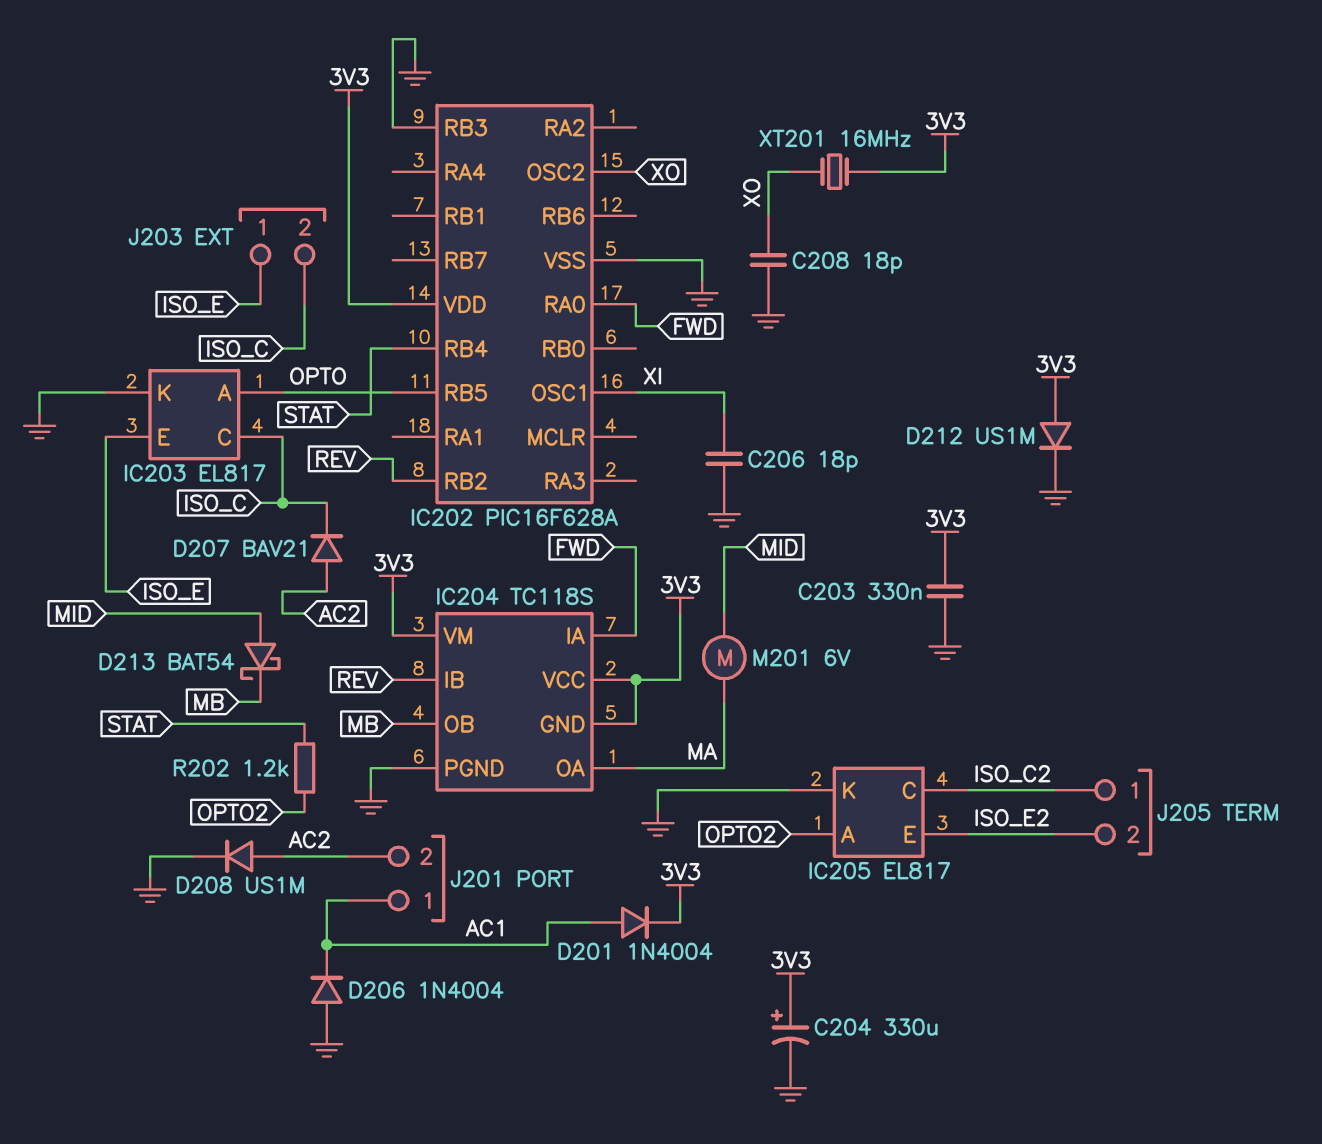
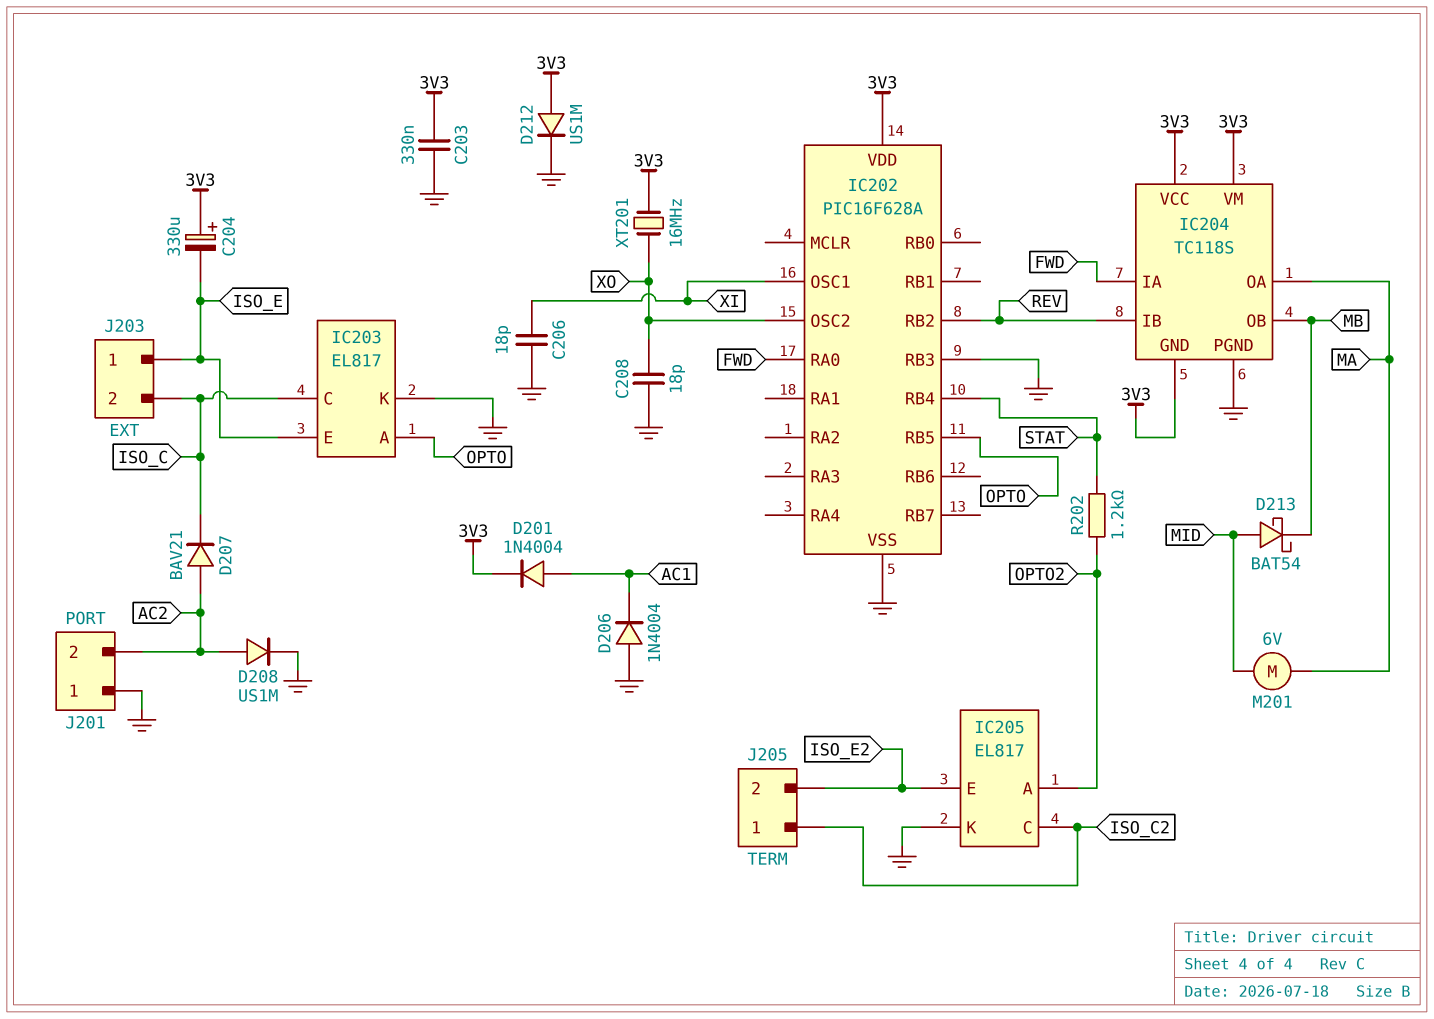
C204: 330uF (plus 3V3, minus GND) -> 330uF (plus 3V3, minus ISO_E)
J201 pin 1: AC1 -> GND

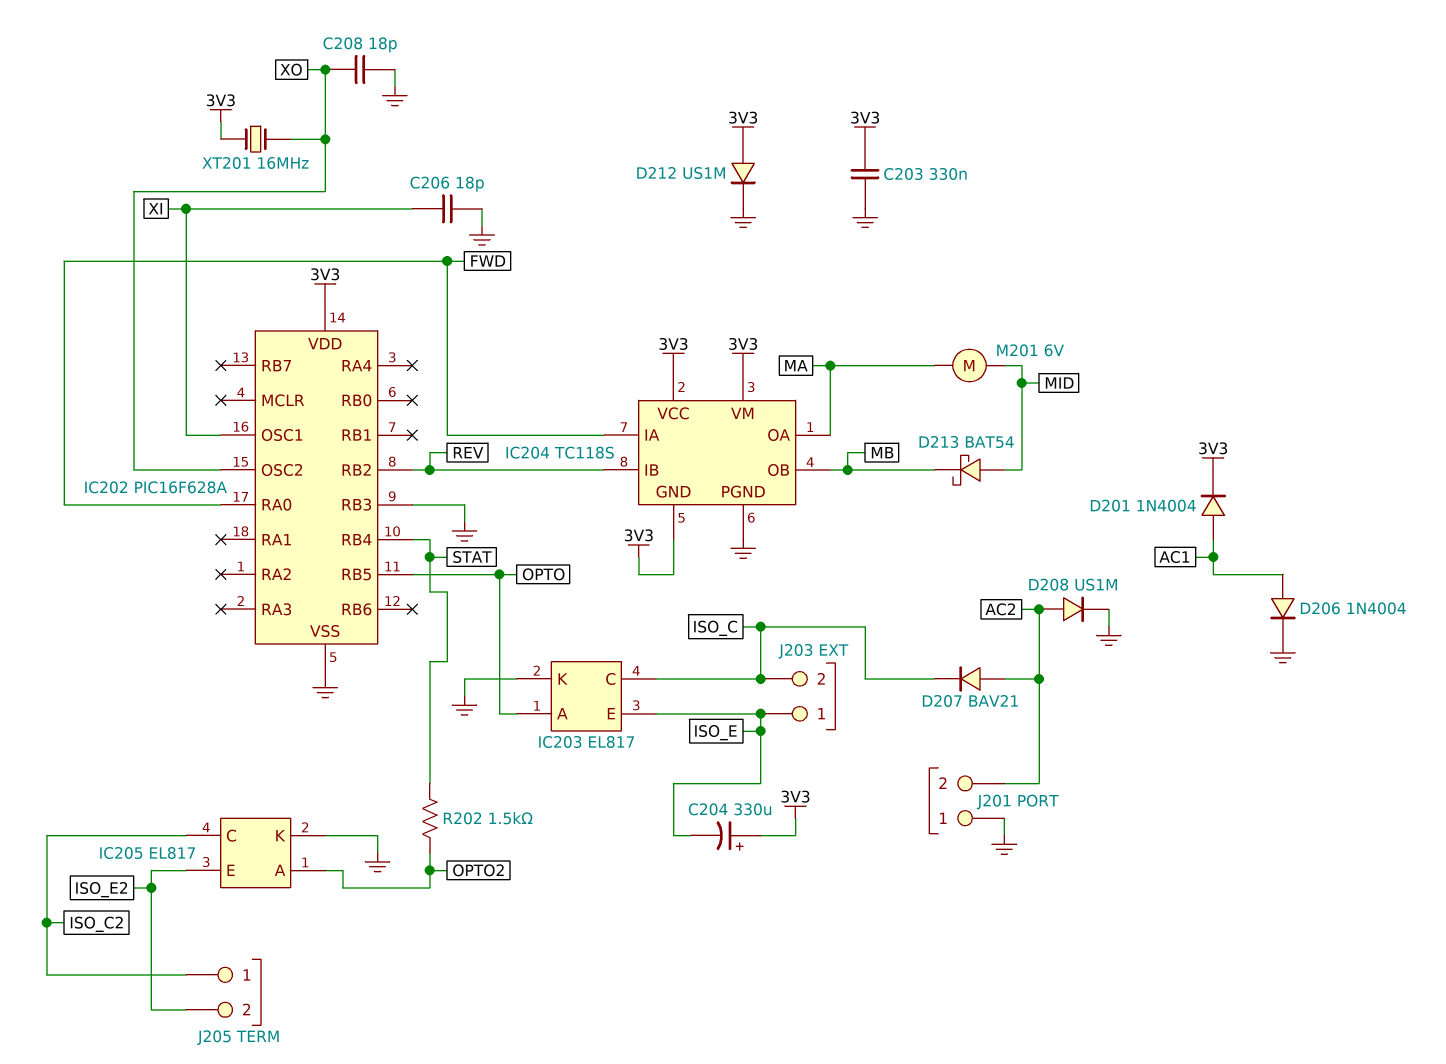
D206: diode 1N4004 (A GND, K AC1) -> diode 1N4004 (A AC1, K GND)
R202: 1.2k (OPTO2, STAT) -> 1.5k (OPTO2, STAT)

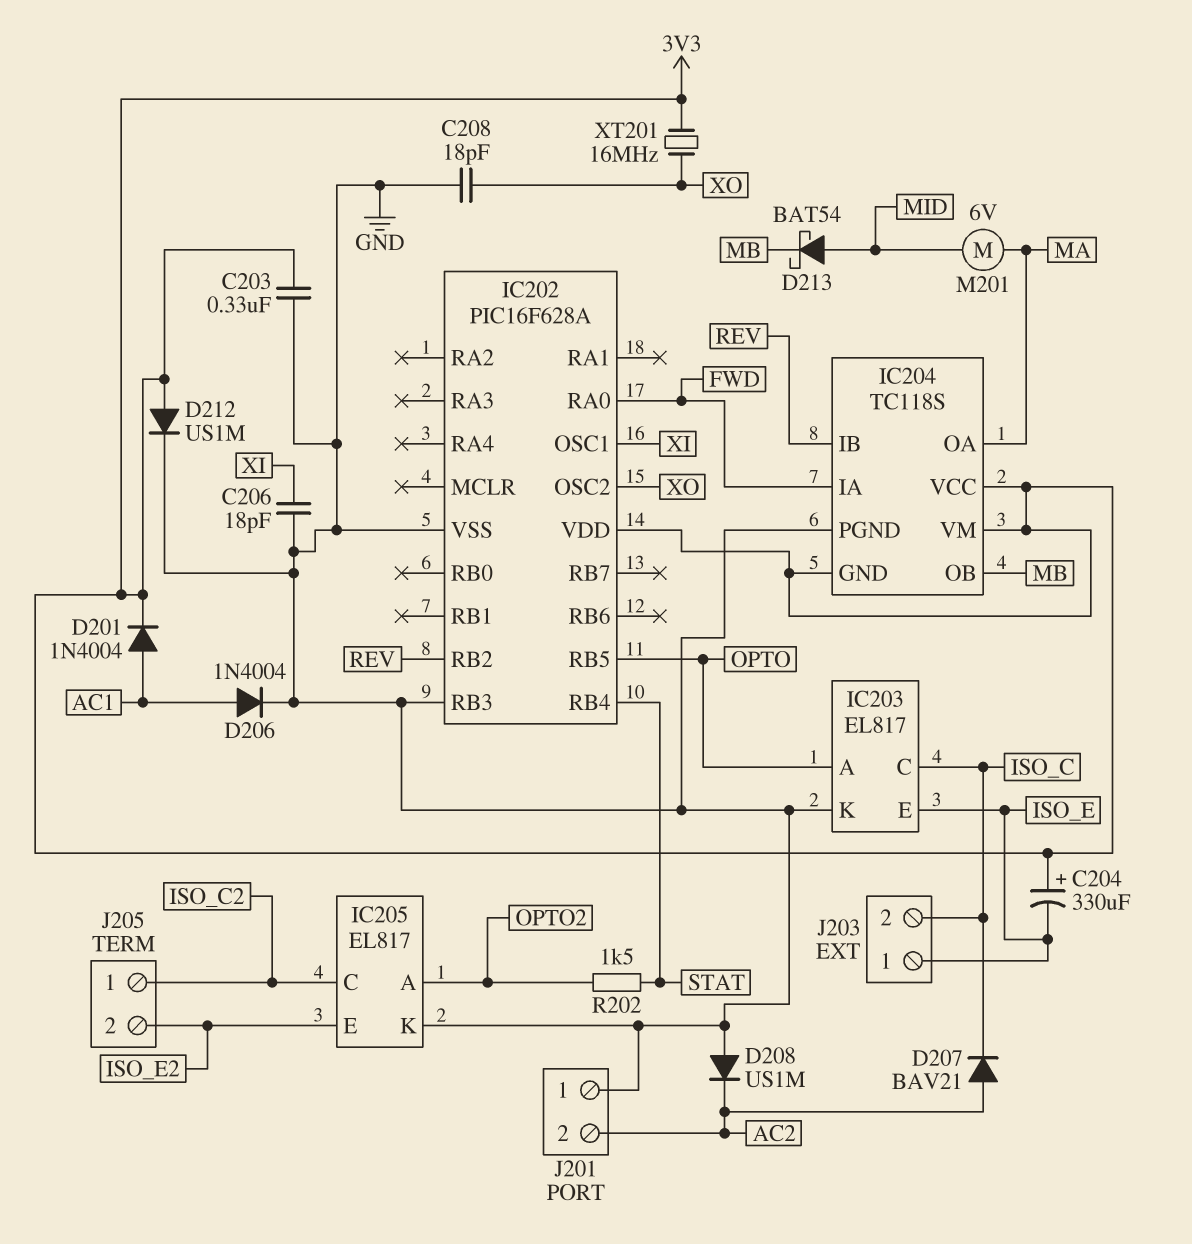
D208: diode US1M (A AC2, K GND) -> diode US1M (A GND, K AC2)

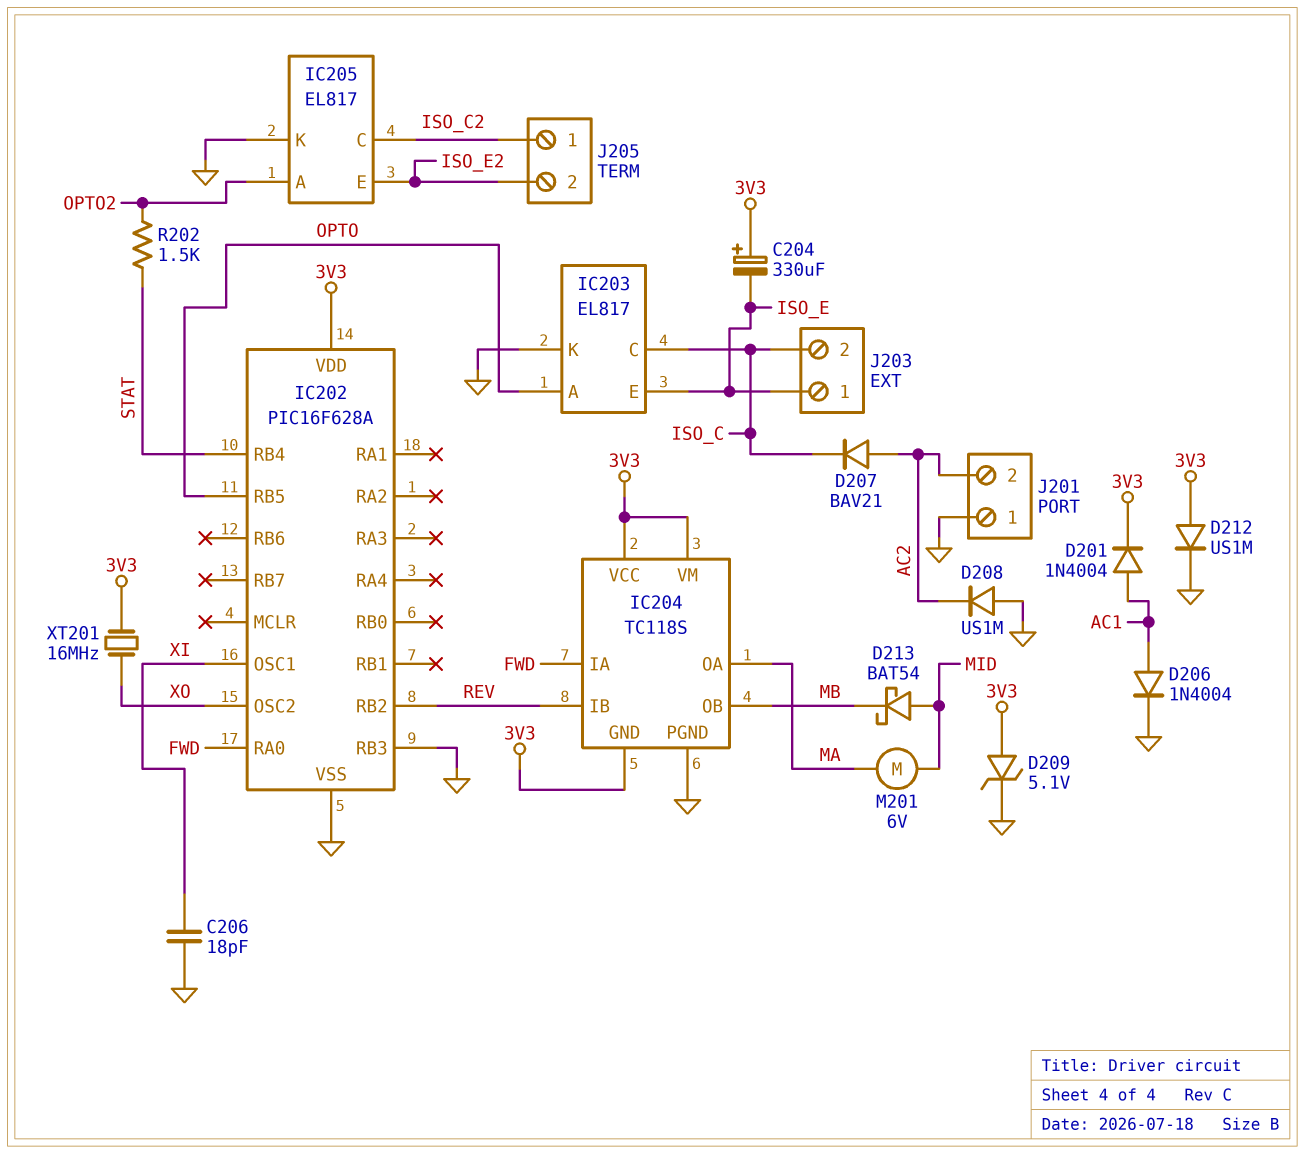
C203: 330nF (3V3, GND) -> none
C208: 18pF (GND, XO) -> none
D209: none -> zener 5.1V (A 3V3, K GND)

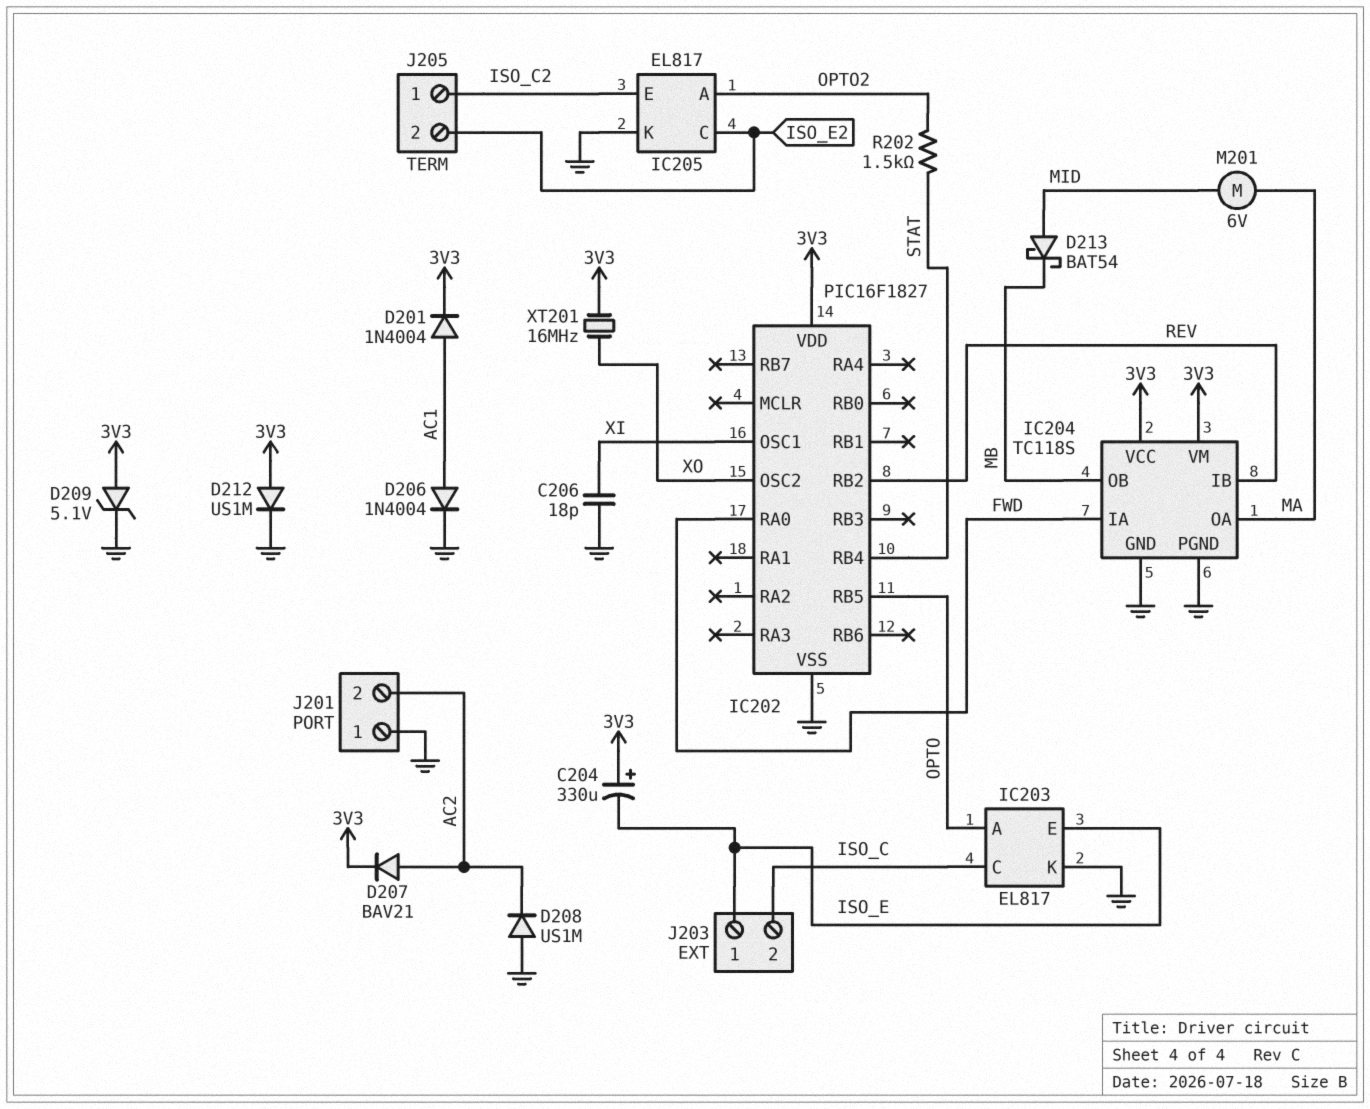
D207: diode BAV21 (A AC2, K ISO_C) -> diode BAV21 (A AC2, K 3V3)
IC202: PIC16F628A -> PIC16F1827
IC202 pin RB3: GND -> none
IC204 pin GND: 3V3 -> GND
IC205 pin C: ISO_C2 -> ISO_E2
IC205 pin E: ISO_E2 -> ISO_C2

